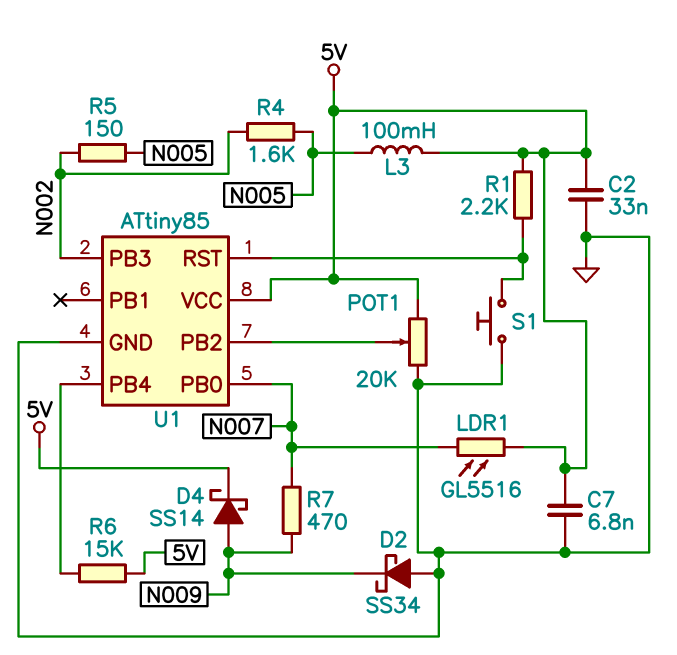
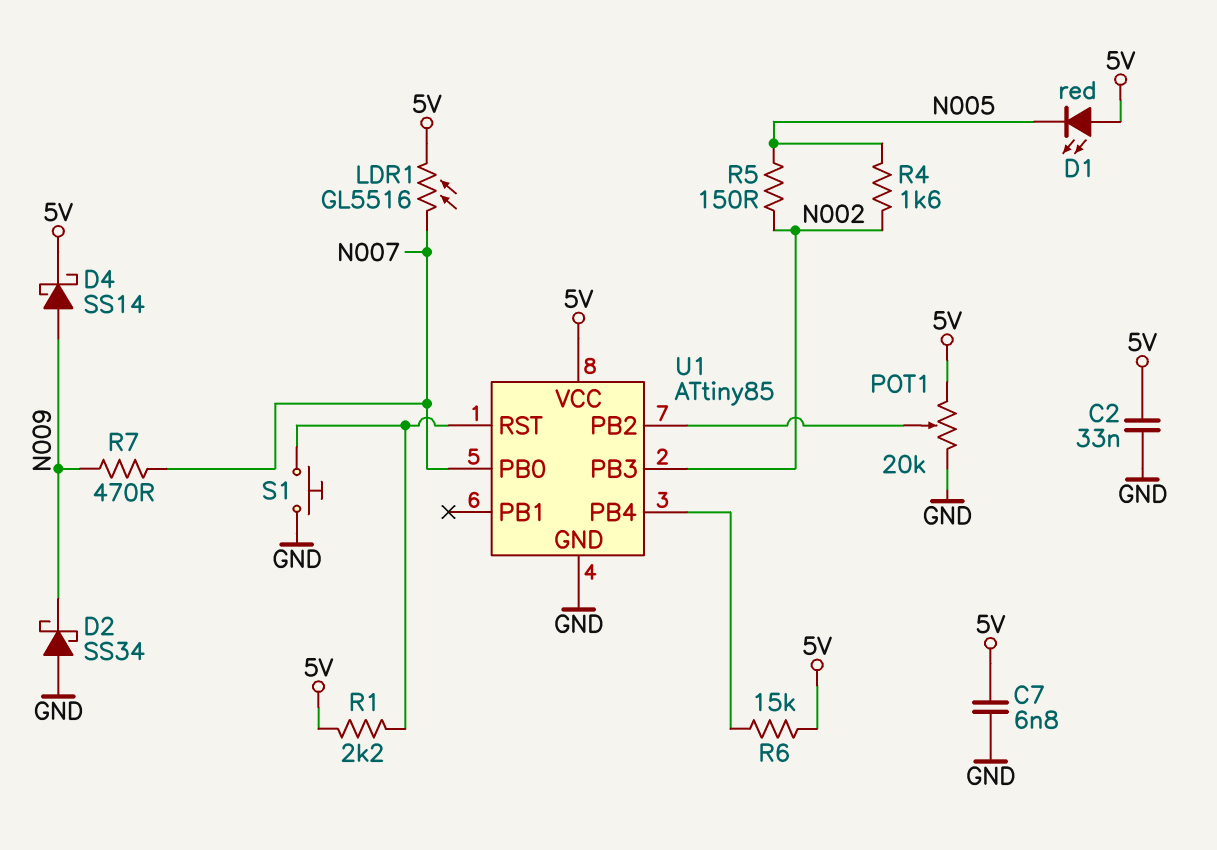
D1: none -> LED red (A 5V, K N005)
L3: 100mH (5V, N005) -> none

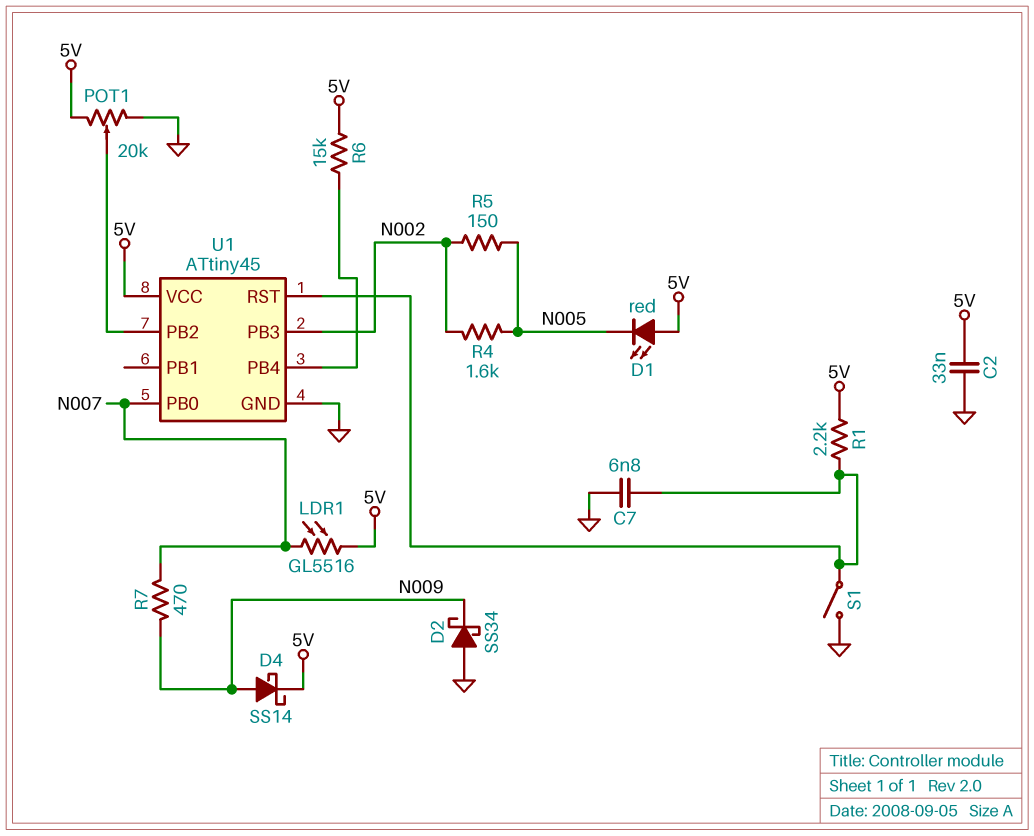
C7: 6.8nF (5V, GND) -> 6.8nF (GND, U1/RST)
S1: button (GND, U1/RST) -> switch (GND, U1/RST)
U1: ATtiny85 -> ATtiny45

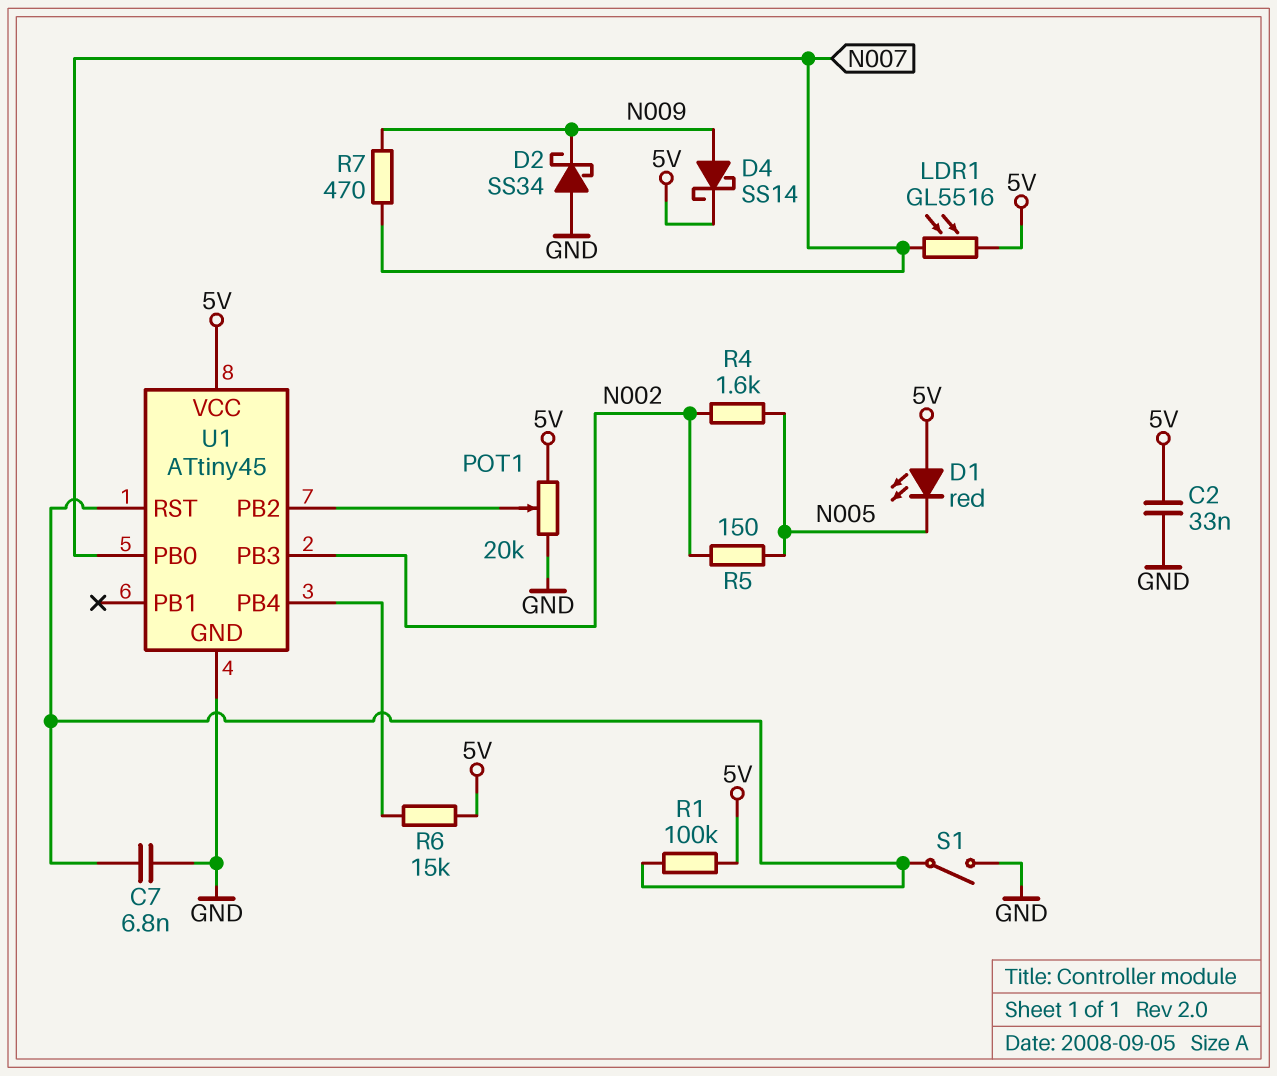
R1: 2.2k (5V, U1/RST) -> 100k (5V, U1/RST)

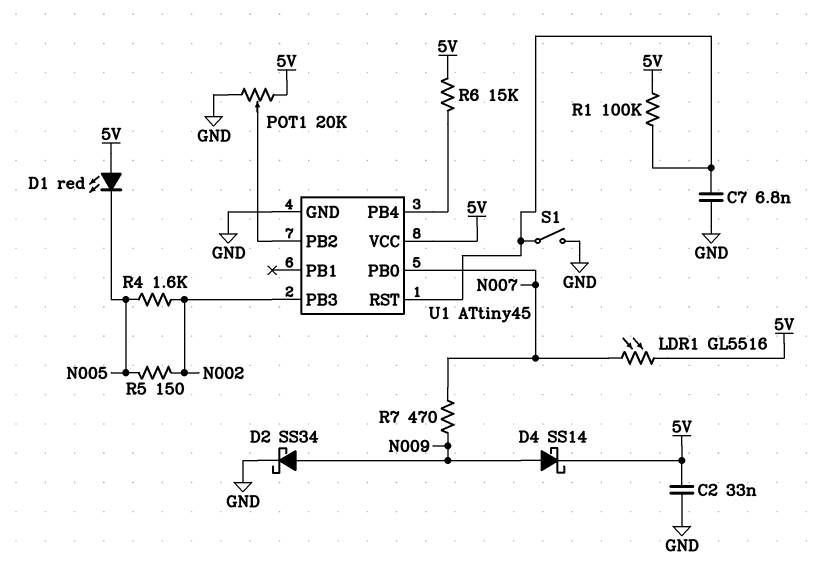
D2: schottky SS34 (A GND, K N009) -> schottky SS34 (A N009, K GND)

